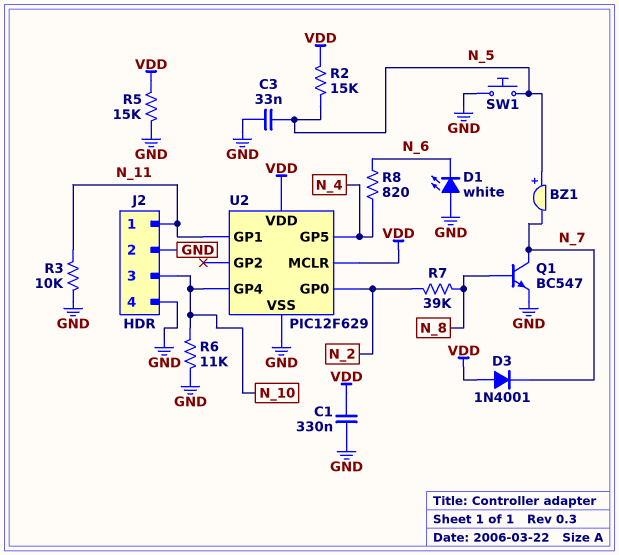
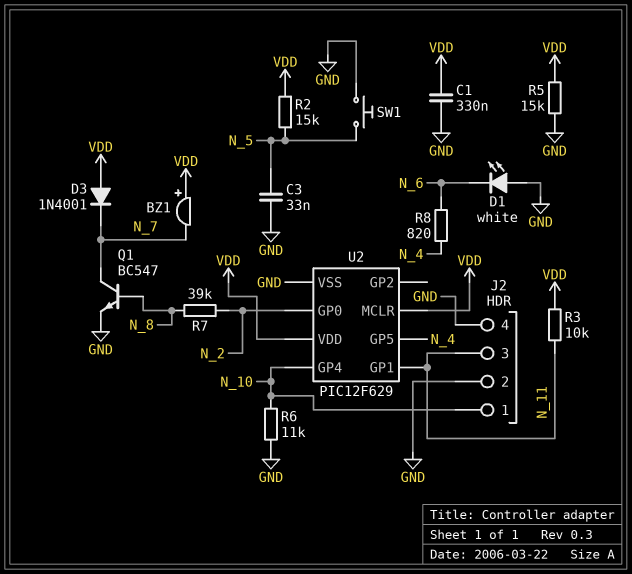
BZ1: buzzer (plus N_5, minus N_7) -> buzzer (plus VDD, minus N_7)
J2 pin 1: N_11 -> N_10
J2 pin 3: N_10 -> N_11
R3: 10k (GND, N_11) -> 10k (N_11, VDD)

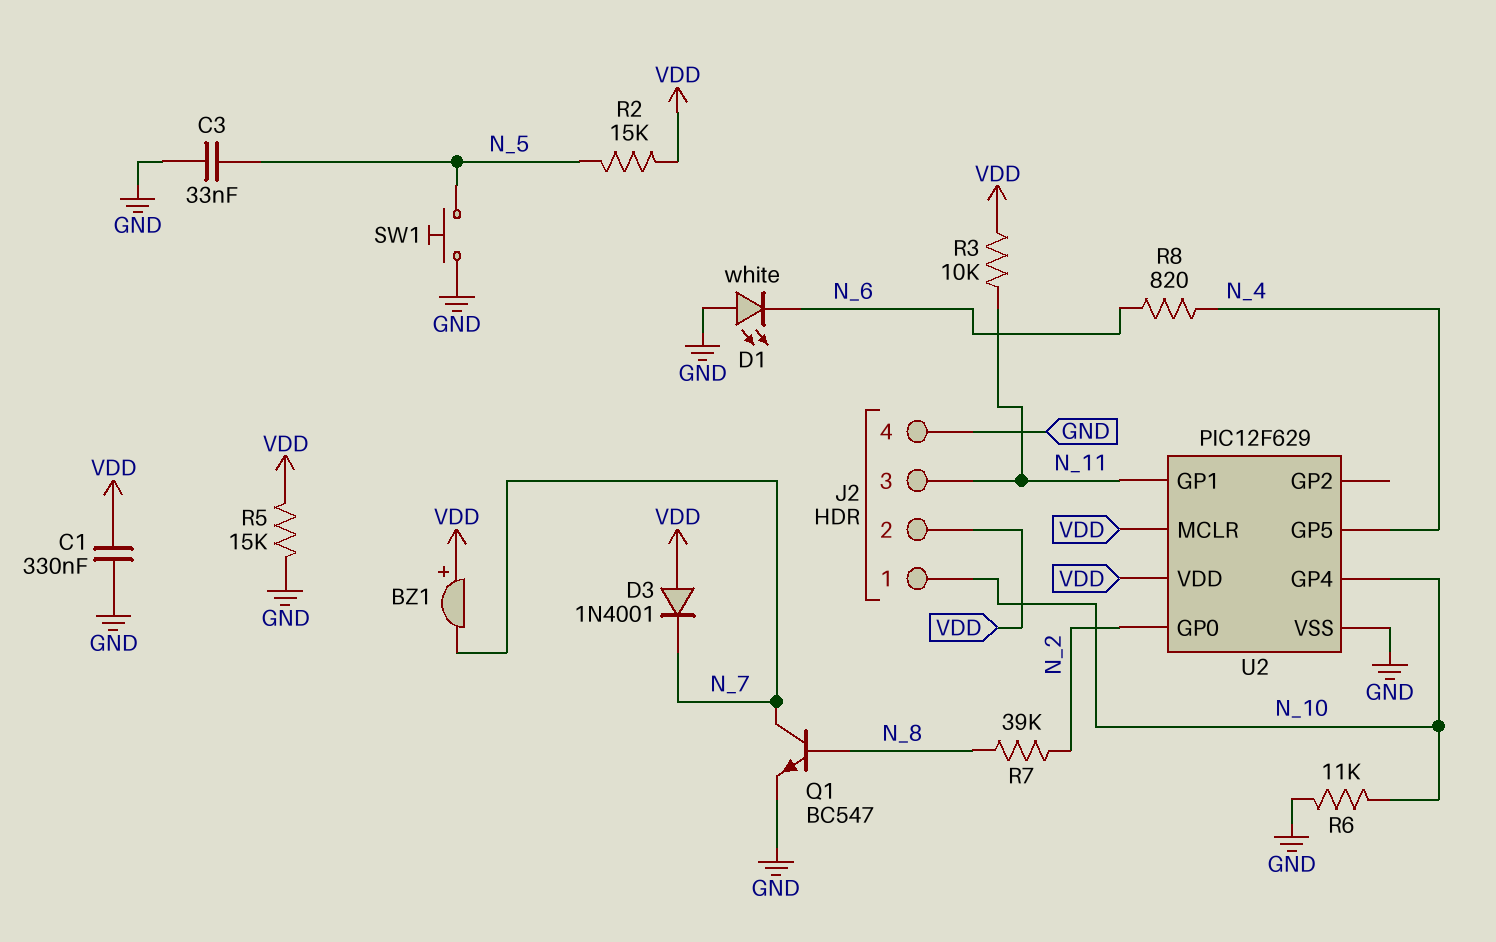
J2 pin 2: GND -> VDD

